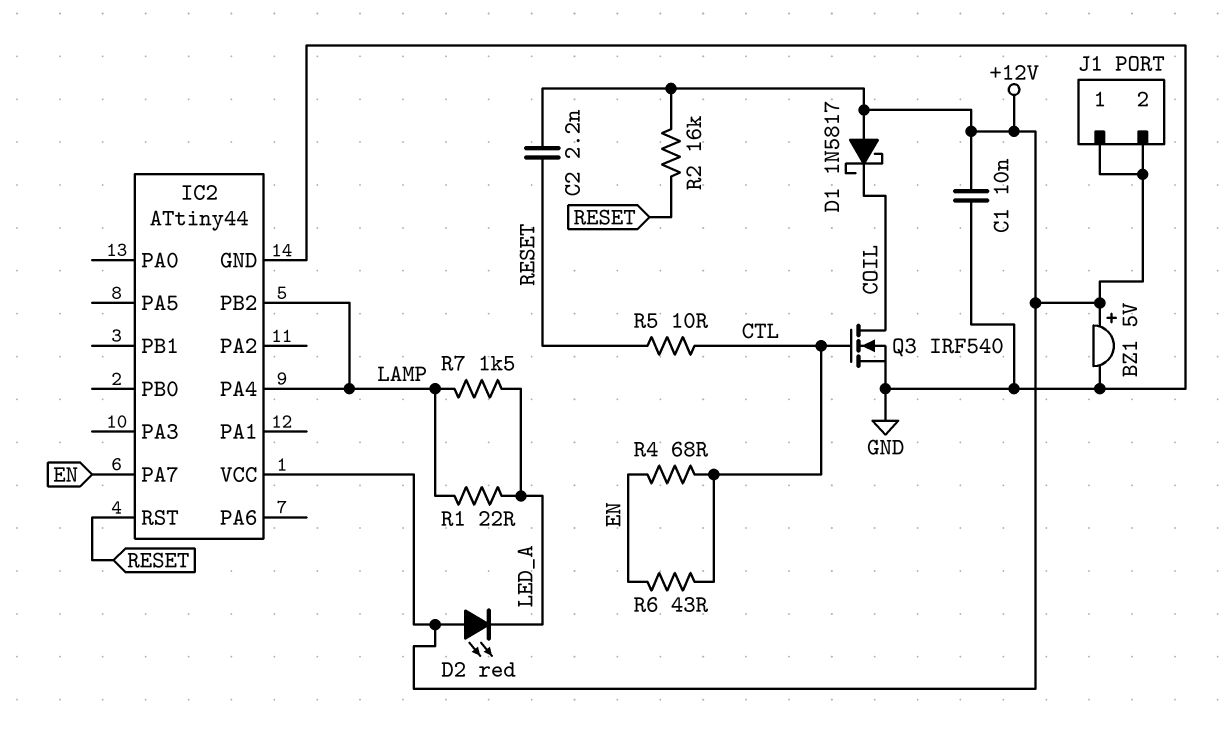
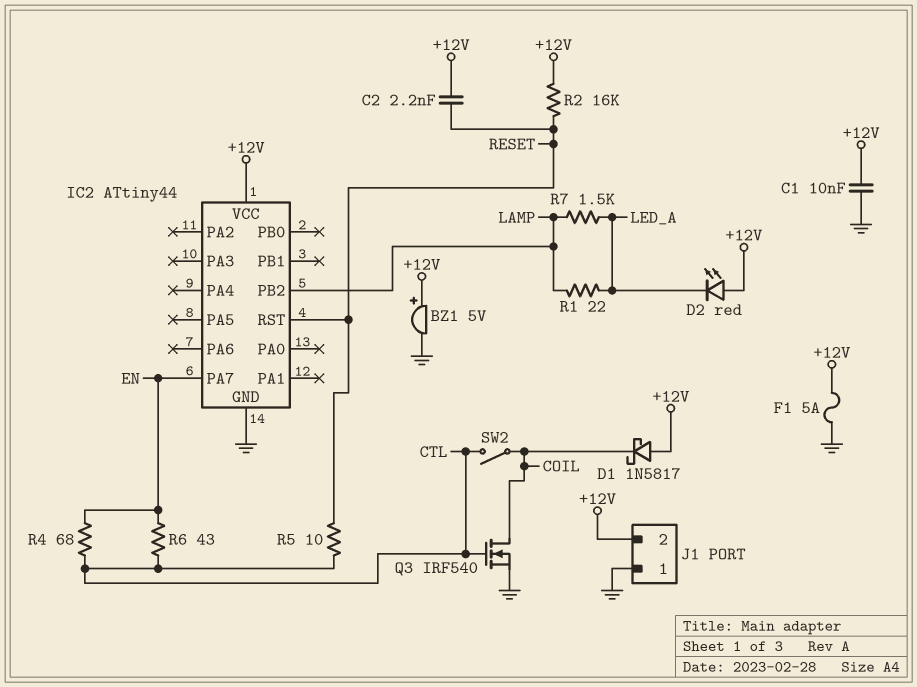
F1: none -> 5A (+12V, GND)
IC2 pin PA4: LAMP -> none
J1 pin 1: +12V -> GND
SW2: none -> switch (COIL, CTL)

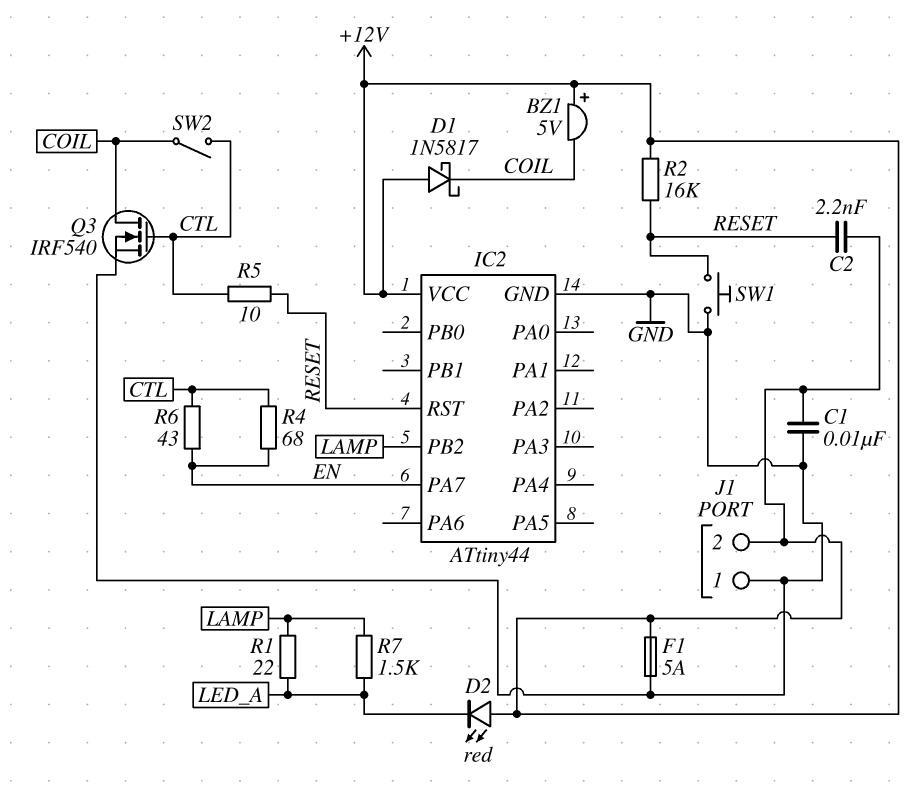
BZ1: buzzer 5V (plus +12V, minus GND) -> buzzer 5V (plus +12V, minus COIL)
SW1: none -> button (GND, RESET)

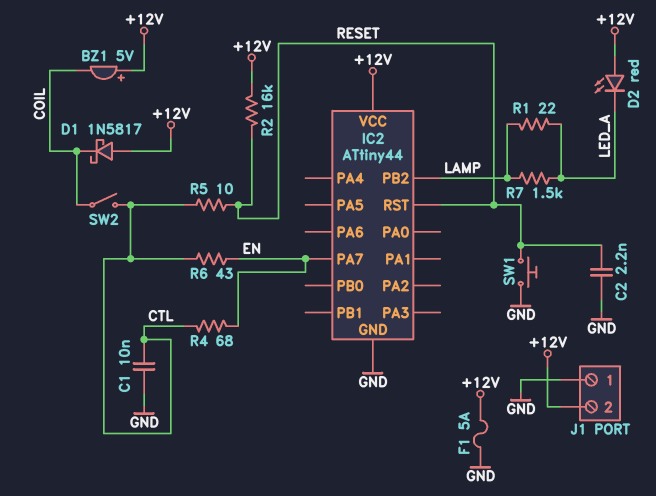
C1: 10nF (+12V, GND) -> 10nF (CTL, GND)
C2: 2.2nF (+12V, RESET) -> 2.2nF (GND, RESET)
Q3: NMOS IRF540 (G CTL, D COIL, S GND) -> none

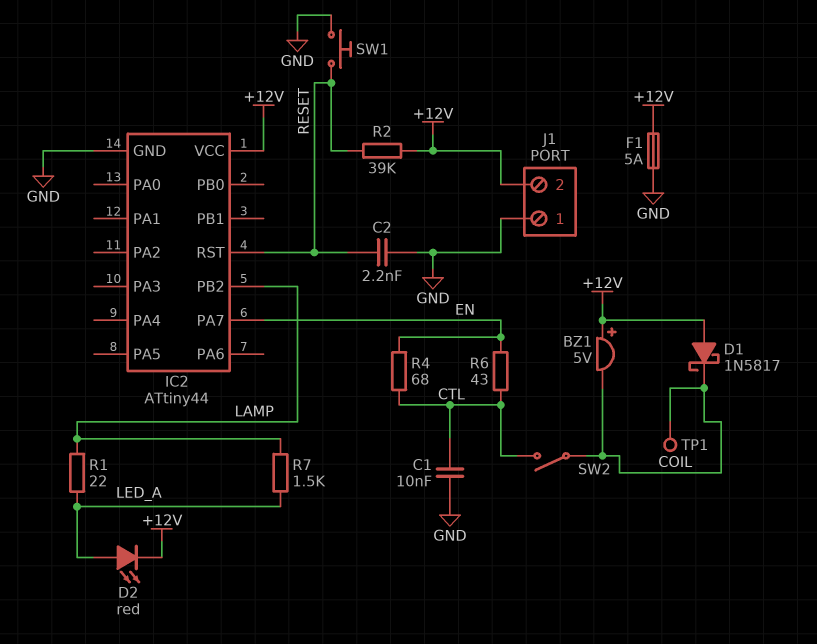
D2: LED red (A +12V, K LED_A) -> LED red (A LED_A, K +12V)
R2: 16k (+12V, RESET) -> 39k (+12V, RESET)
R5: 10 (CTL, RESET) -> none
TP1: none -> test point (COIL)

